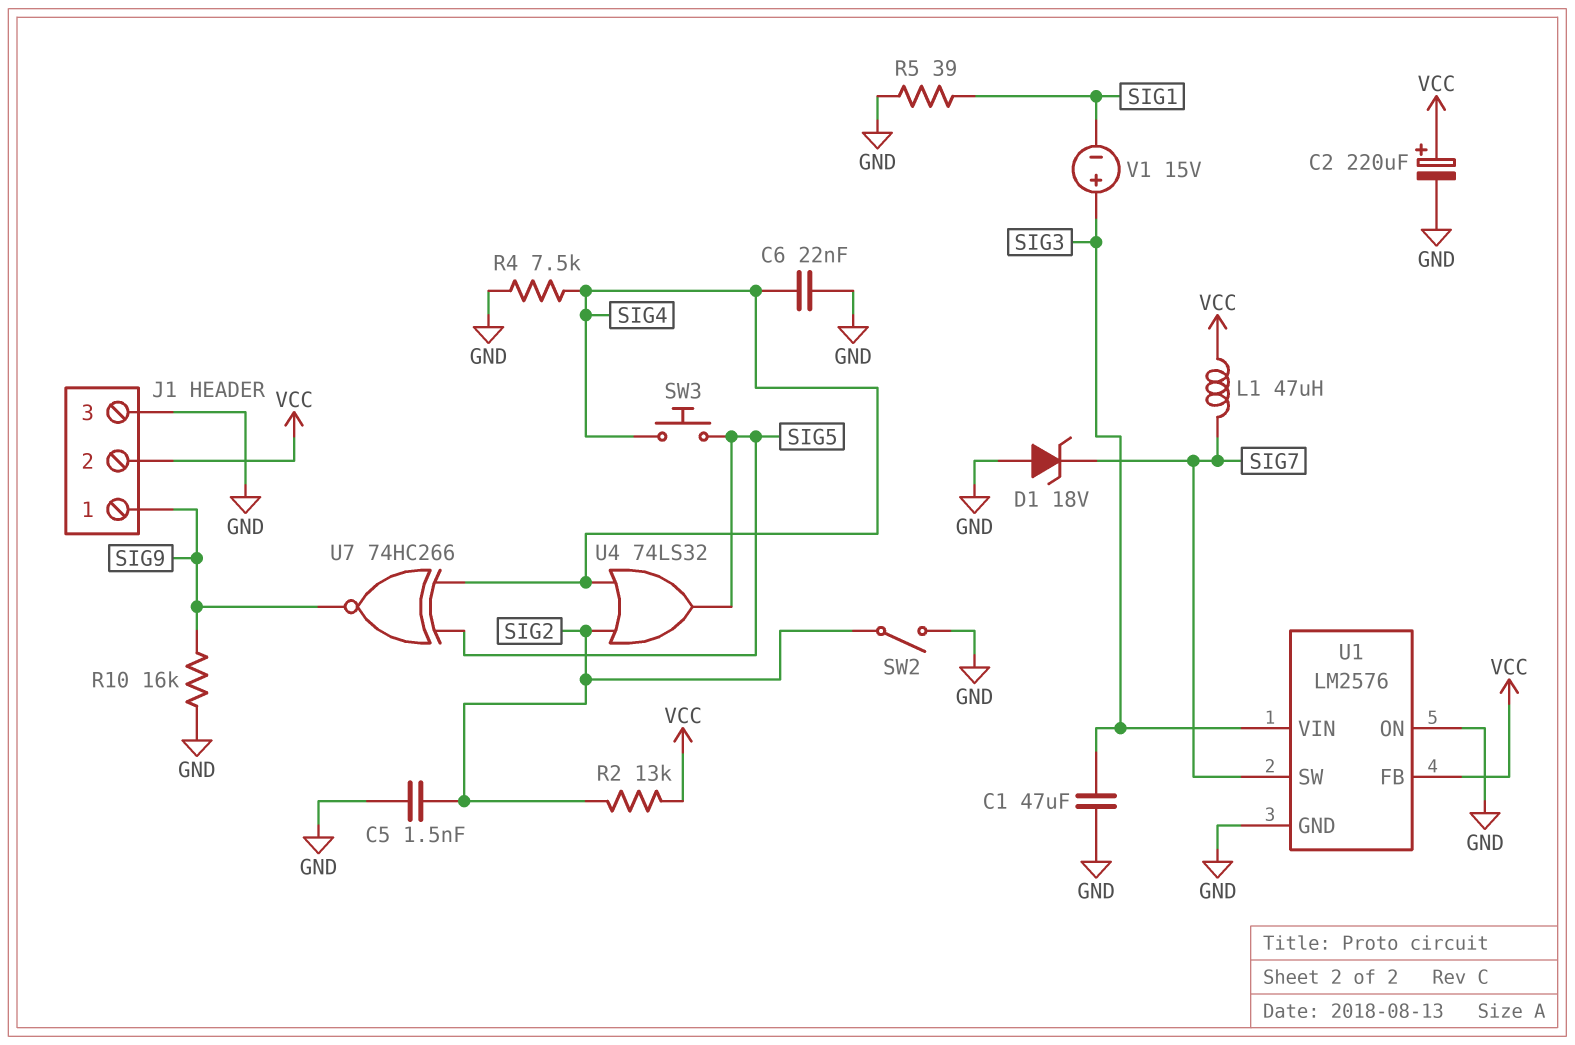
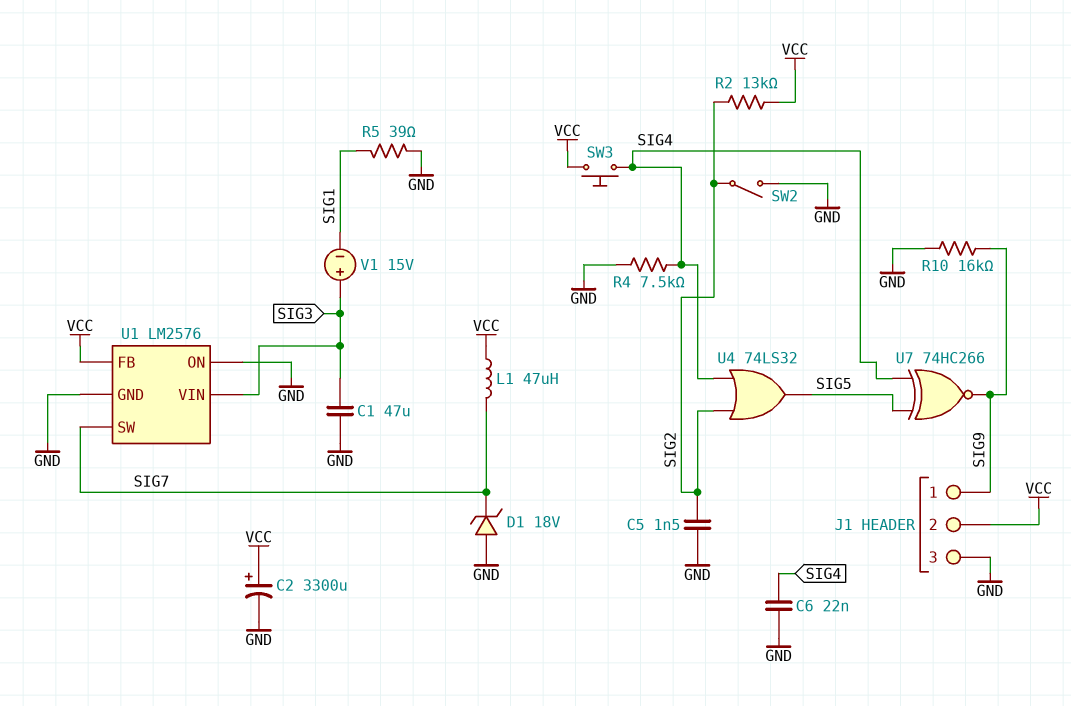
C2: 220uF (plus VCC, minus GND) -> 3300uF (plus VCC, minus GND)
SW3: button (SIG4, SIG5) -> button (SIG4, VCC)

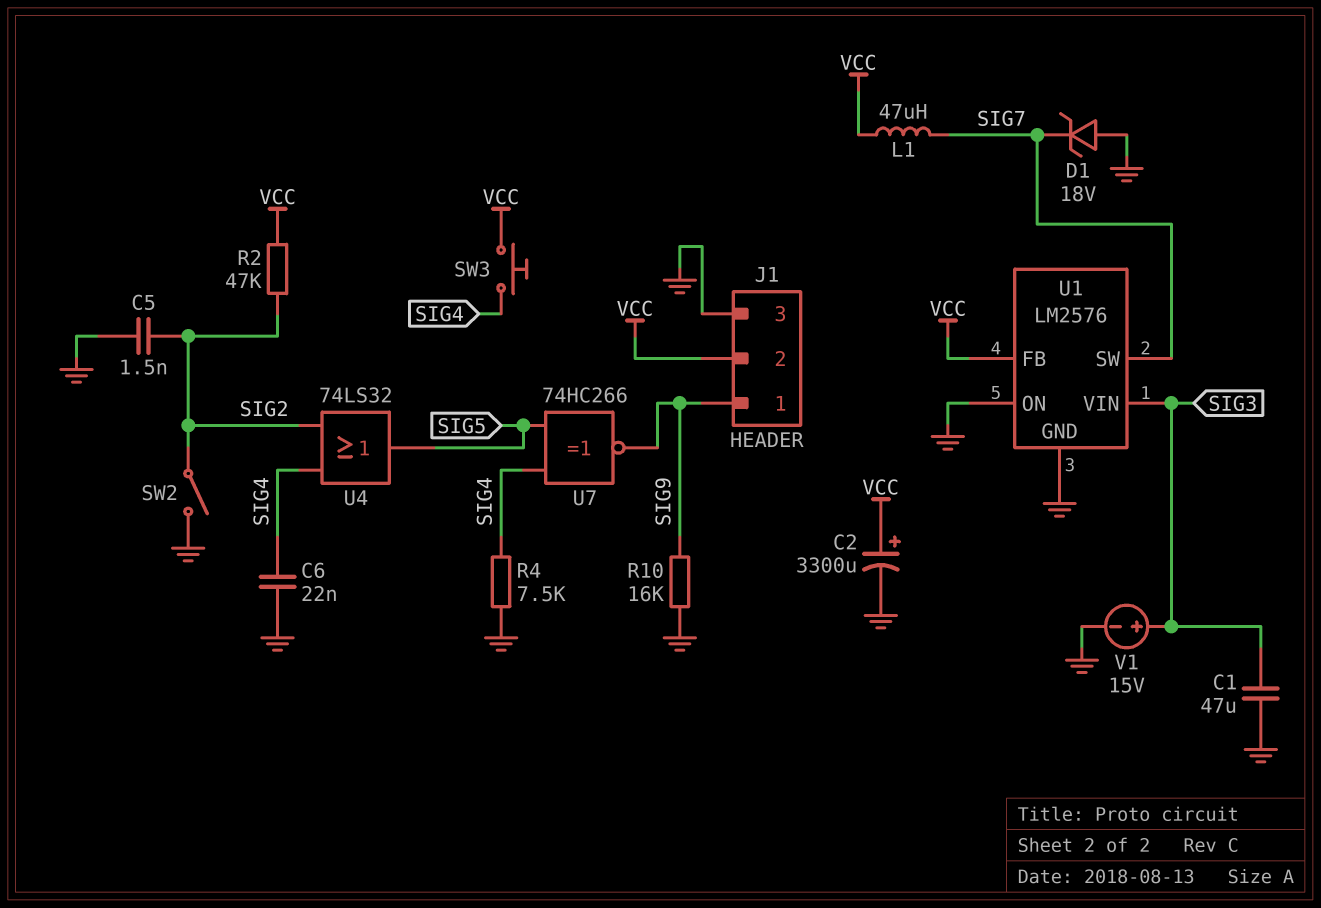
R2: 13k (SIG2, VCC) -> 47k (SIG2, VCC)
R5: 39 (GND, SIG1) -> none
V1: 15V (plus SIG3, minus SIG1) -> 15V (plus SIG3, minus GND)

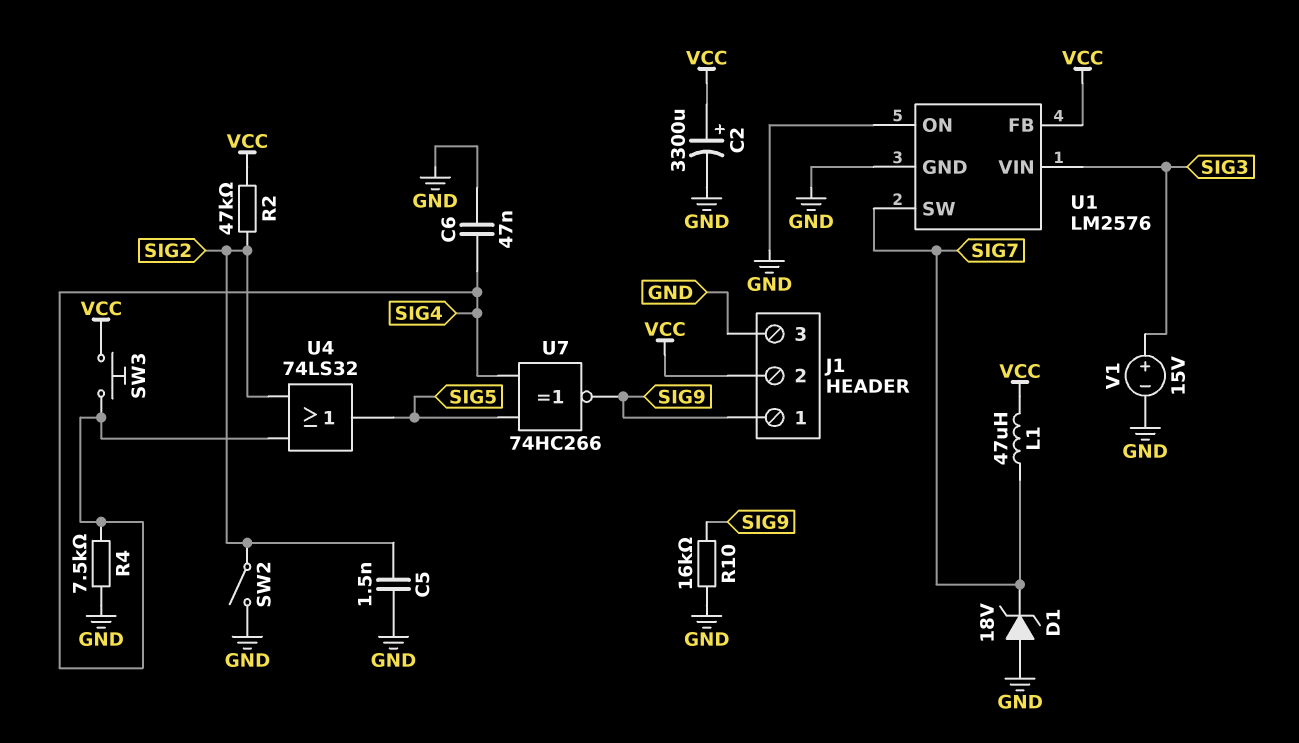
C1: 47uF (GND, SIG3) -> none
C6: 22nF (GND, SIG4) -> 47nF (GND, SIG4)

